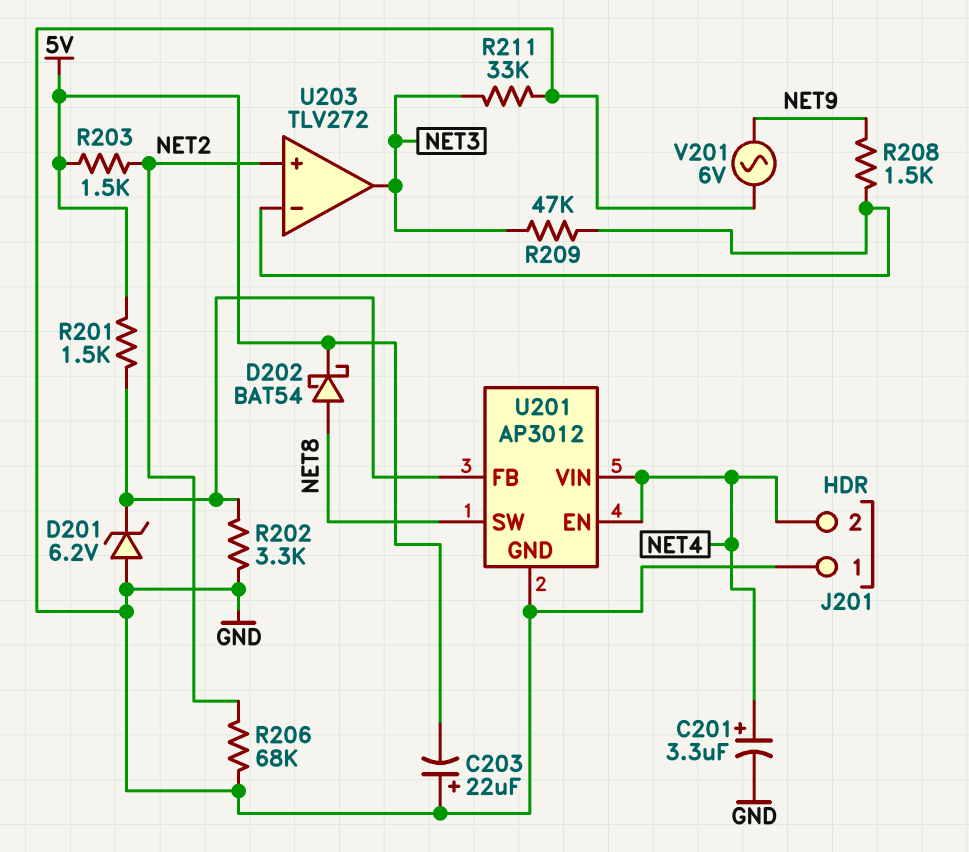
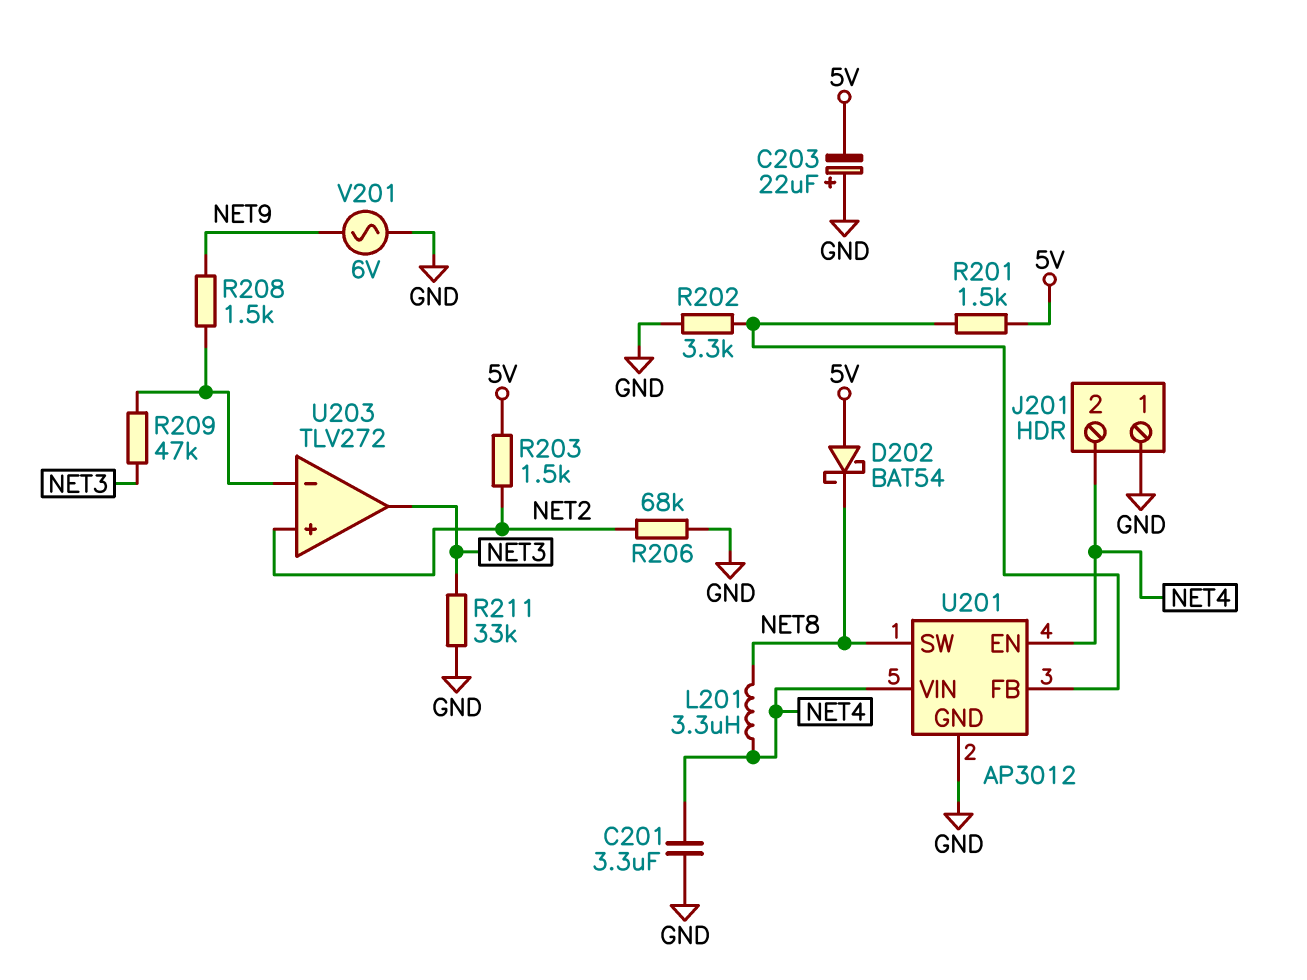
C201: 3.3uF (plus NET4, minus GND) -> 3.3uF (GND, NET4)
D201: zener 6.2V (A GND, K U201/FB) -> none
D202: schottky BAT54 (A NET8, K 5V) -> schottky BAT54 (A 5V, K NET8)
L201: none -> 3.3uH (NET4, NET8)

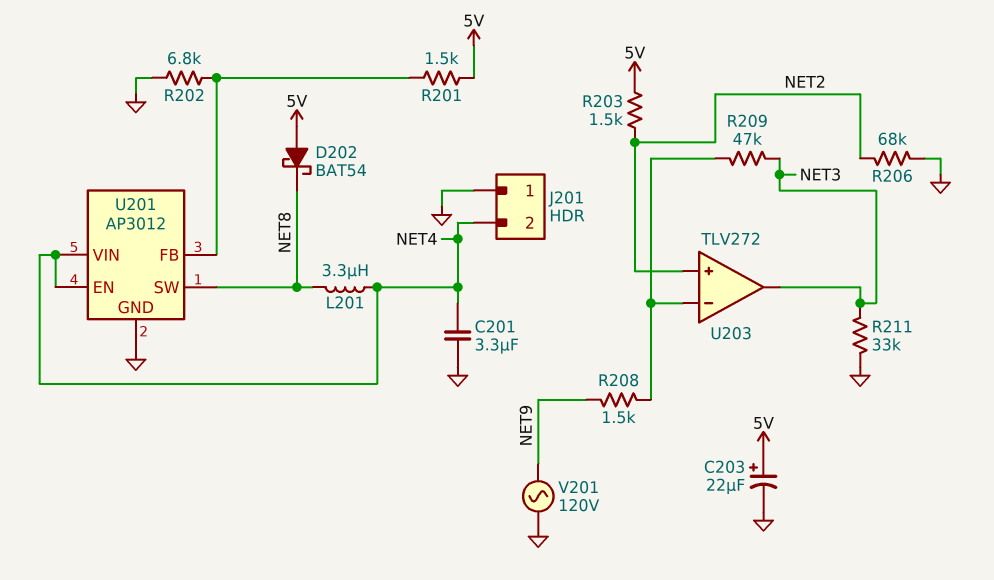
C203: 22uF (plus GND, minus 5V) -> 22uF (plus 5V, minus GND)
R202: 3.3k (GND, U201/FB) -> 6.8k (GND, U201/FB)
V201: AC 6V (GND, NET9) -> AC 120V (GND, NET9)

